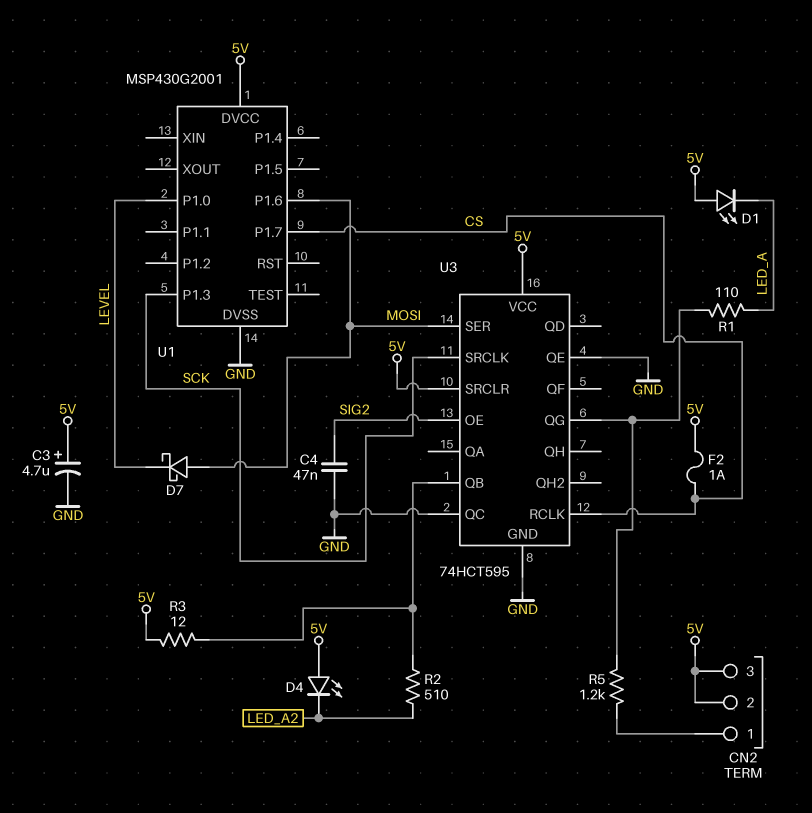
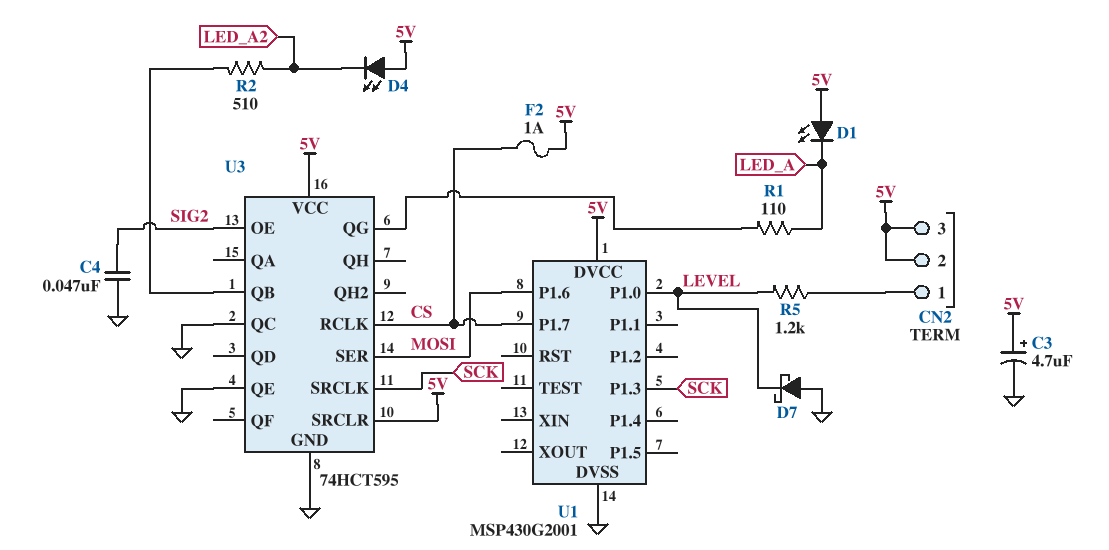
D7: schottky (A MOSI, K LEVEL) -> schottky (A GND, K LEVEL)
R3: 12 (5V, U3/QB) -> none
R5: 1.2k (CN2/1, U3/QG) -> 1.2k (CN2/1, LEVEL)

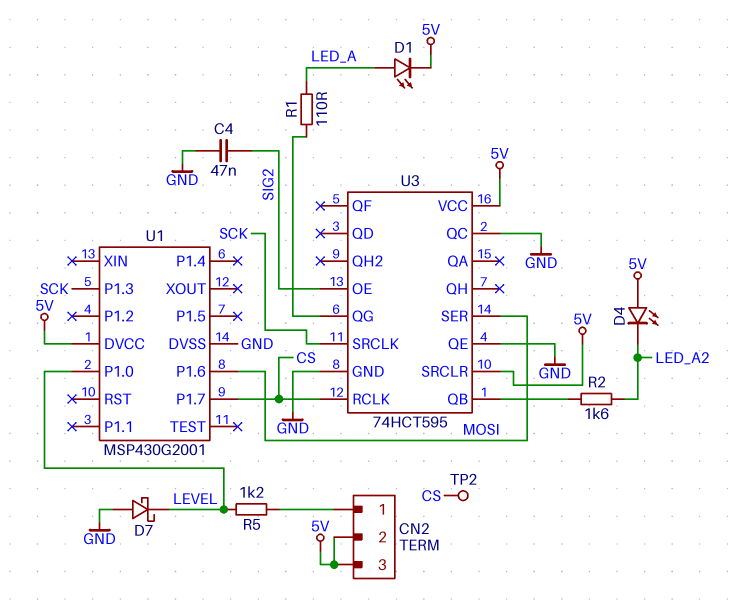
C3: 4.7uF (plus 5V, minus GND) -> none
D1: LED (A 5V, K LED_A) -> LED (A LED_A, K 5V)
F2: 1A (5V, CS) -> none
R2: 510 (LED_A2, U3/QB) -> 1.6k (LED_A2, U3/QB)
TP2: none -> test point (CS)

